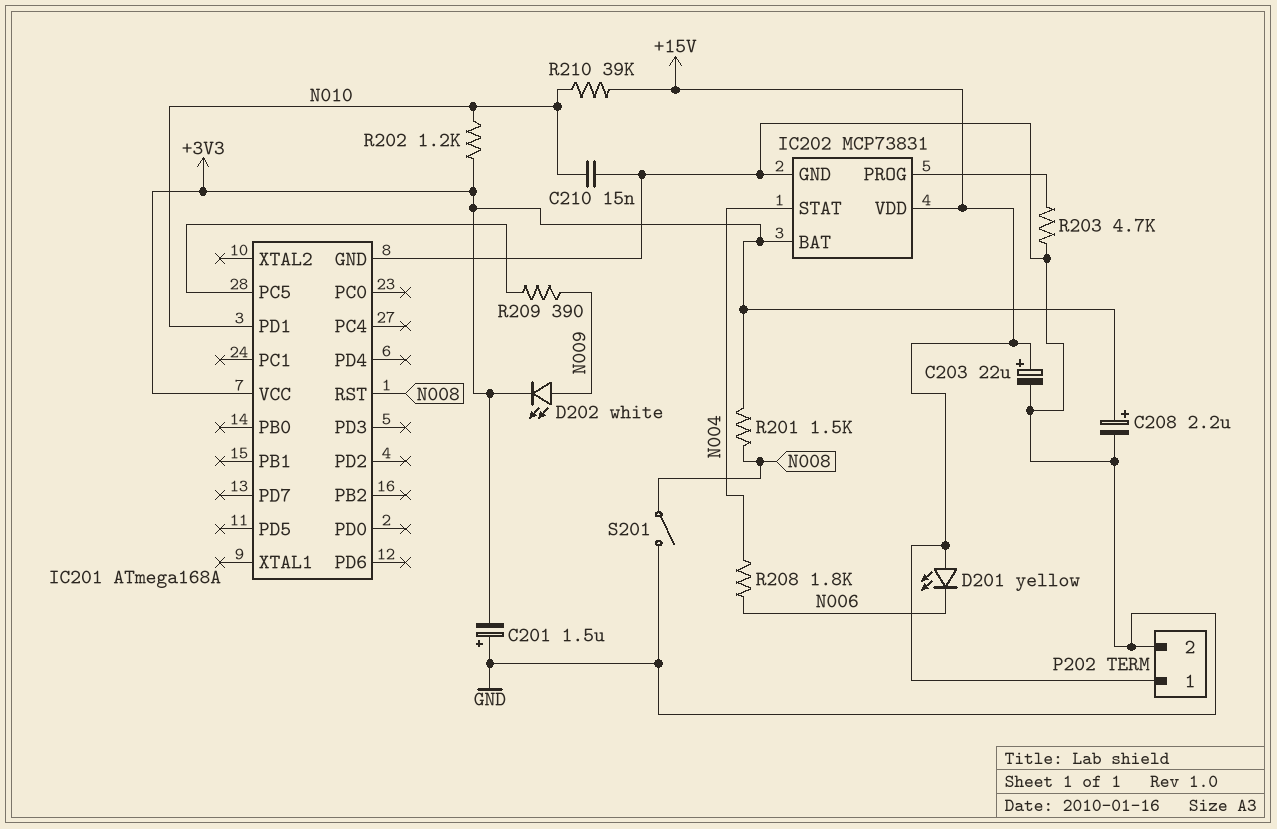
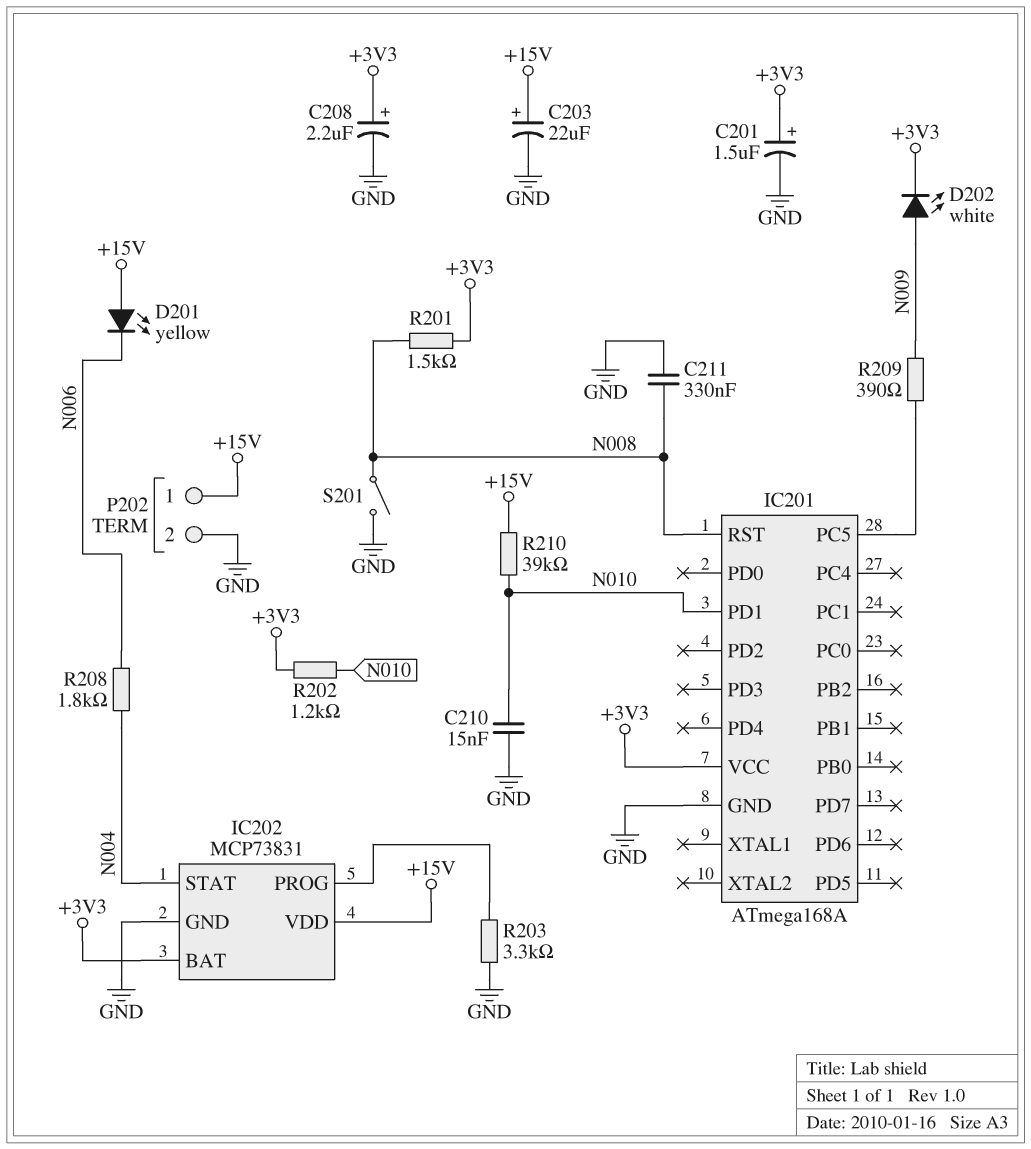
C201: 1.5uF (plus GND, minus +3V3) -> 1.5uF (plus +3V3, minus GND)
C211: none -> 330nF (GND, N008)
R203: 4.7k (GND, IC202/PROG) -> 3.3k (GND, IC202/PROG)

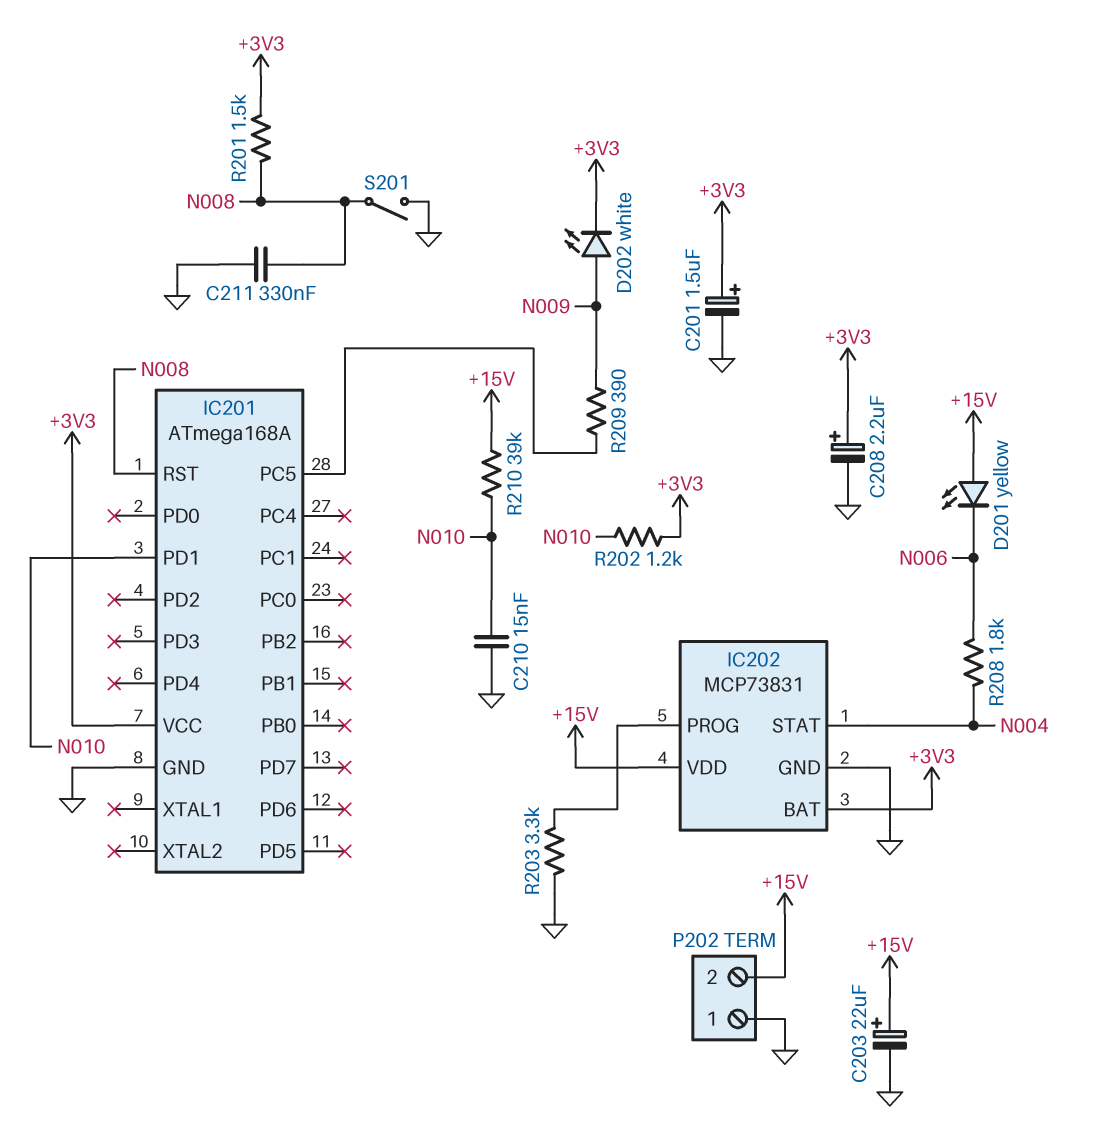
P202 pin 1: +15V -> GND
P202 pin 2: GND -> +15V

